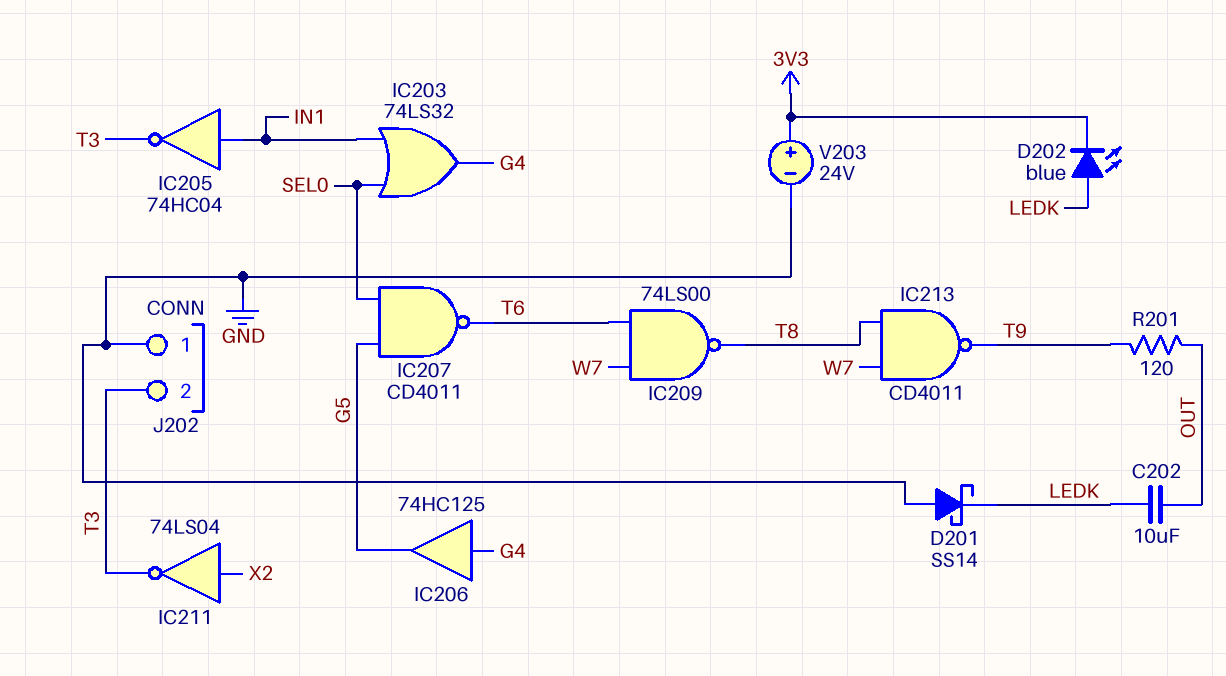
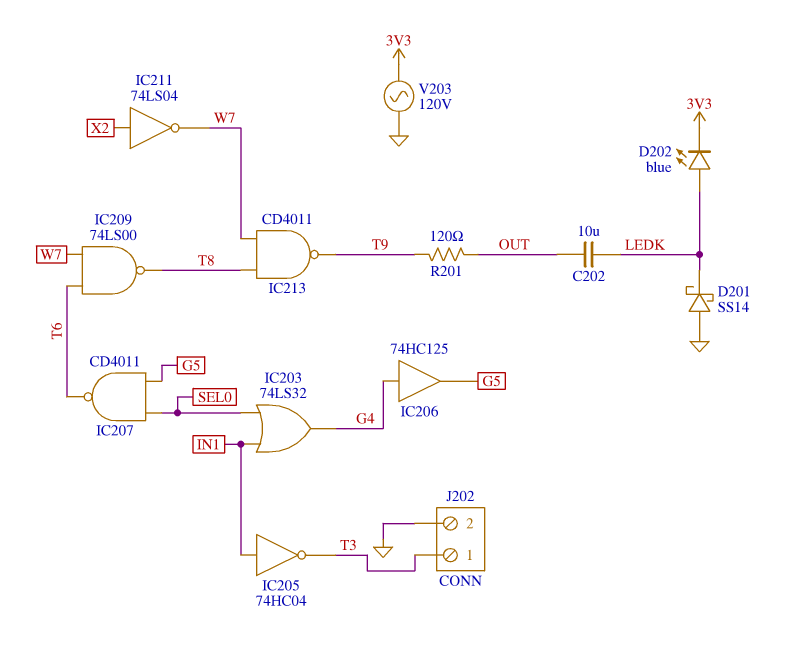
IC211: NOT 74LS04 (in X2, out T3) -> NOT 74LS04 (in X2, out W7)
J202 pin 1: GND -> T3
J202 pin 2: T3 -> GND
V203: 24V (plus 3V3, minus GND) -> AC 120V (3V3, GND)

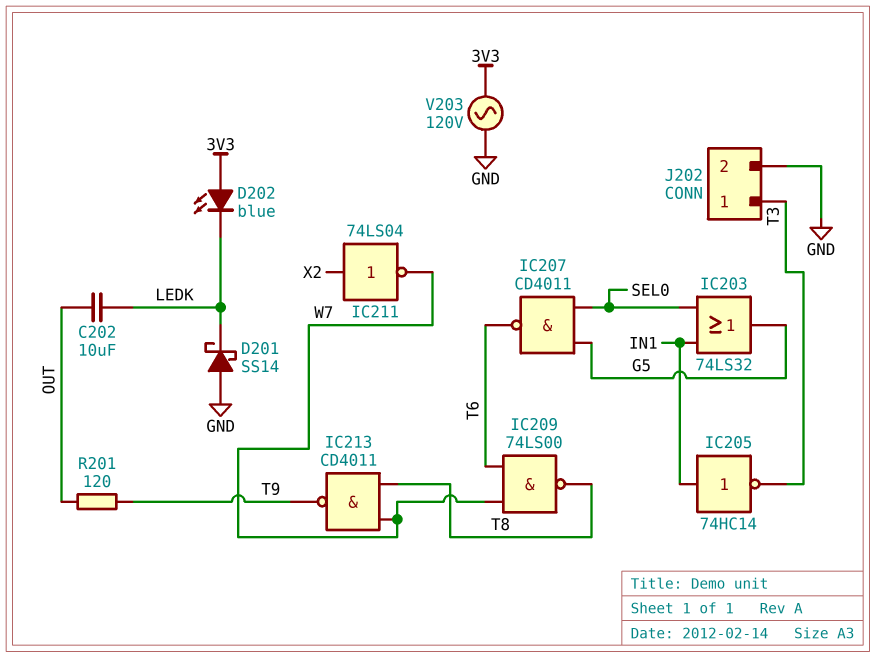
D202: LED blue (A LEDK, K 3V3) -> LED blue (A 3V3, K LEDK)
IC203: OR 74LS32 (in IN1, in SEL0, out G4) -> OR 74LS32 (in IN1, in SEL0, out G5)
IC205: NOT 74HC04 (in IN1, out T3) -> NOT 74HC14 (in IN1, out T3)
IC206: buffer 74HC125 (in G4, out G5) -> none

